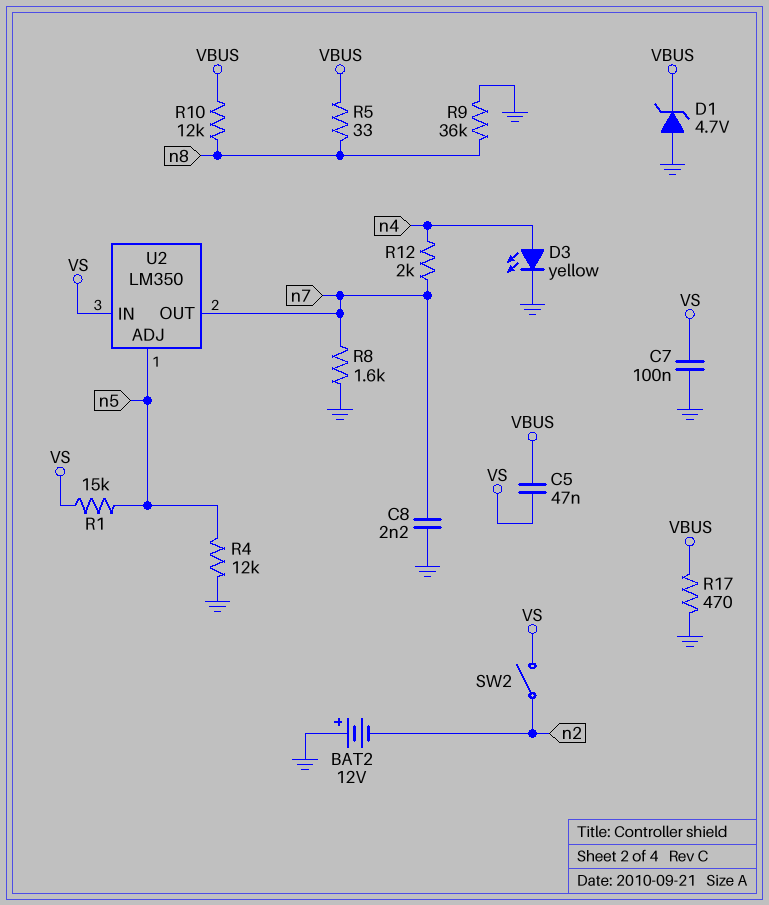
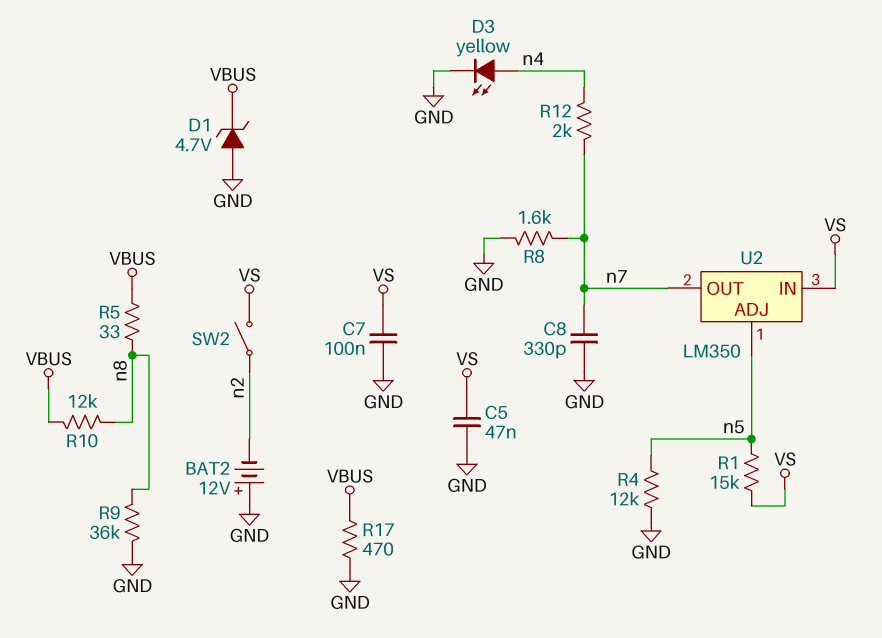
C5: 47nF (VBUS, VS) -> 47nF (GND, VS)
C8: 2.2nF (GND, n7) -> 330pF (GND, n7)

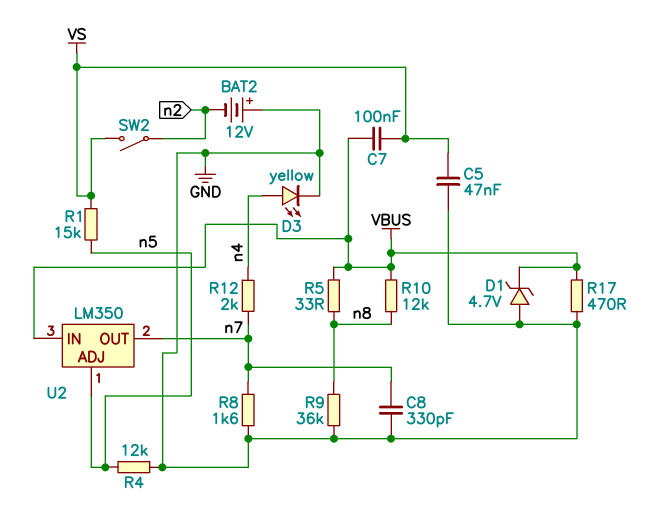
C7: 100nF (GND, VS) -> 100nF (VBUS, VS)
U2 pin IN: VS -> VBUS

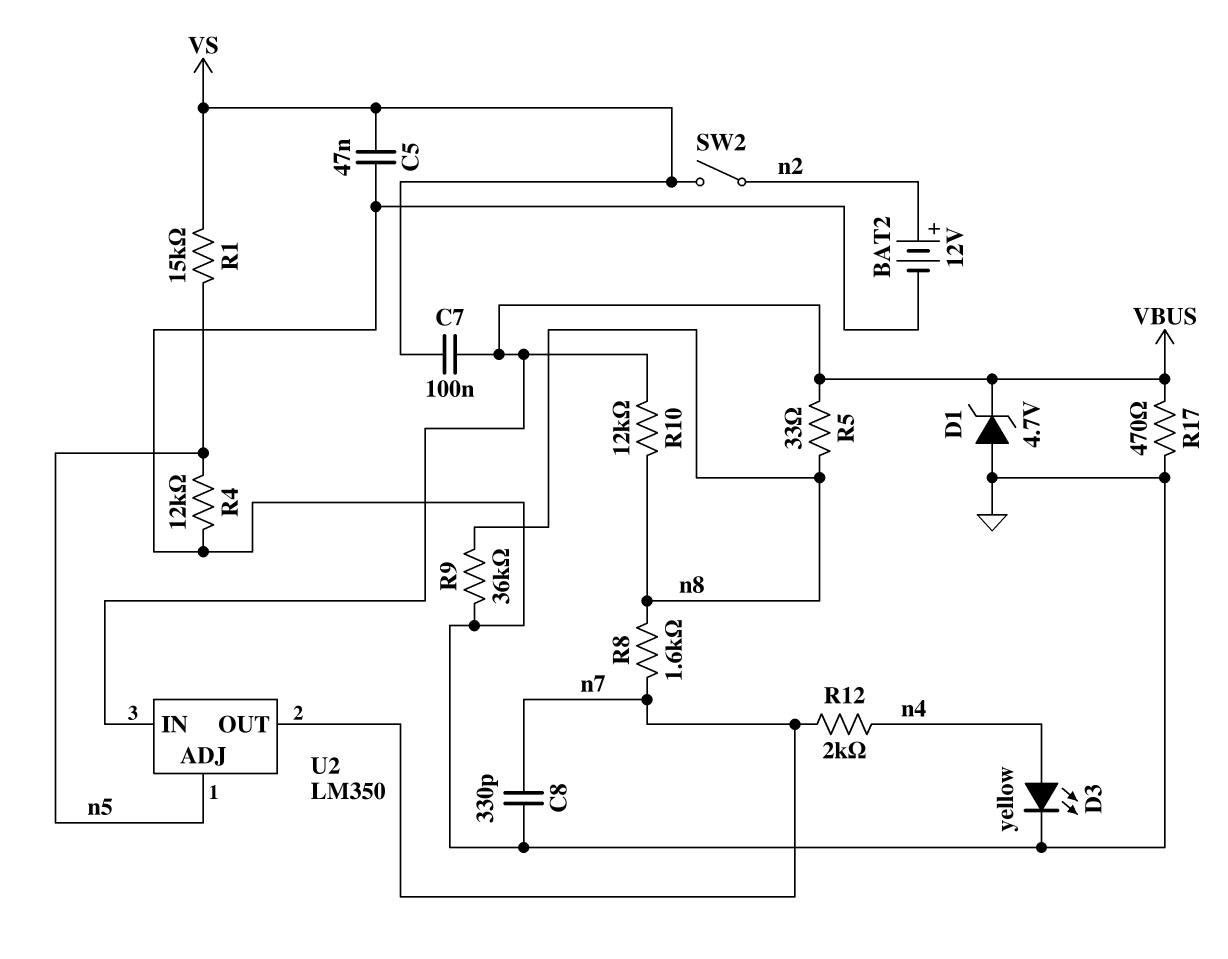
BAT2: 12V (plus GND, minus n2) -> 12V (plus n2, minus GND)
R8: 1.6k (GND, n7) -> 1.6k (n7, n8)

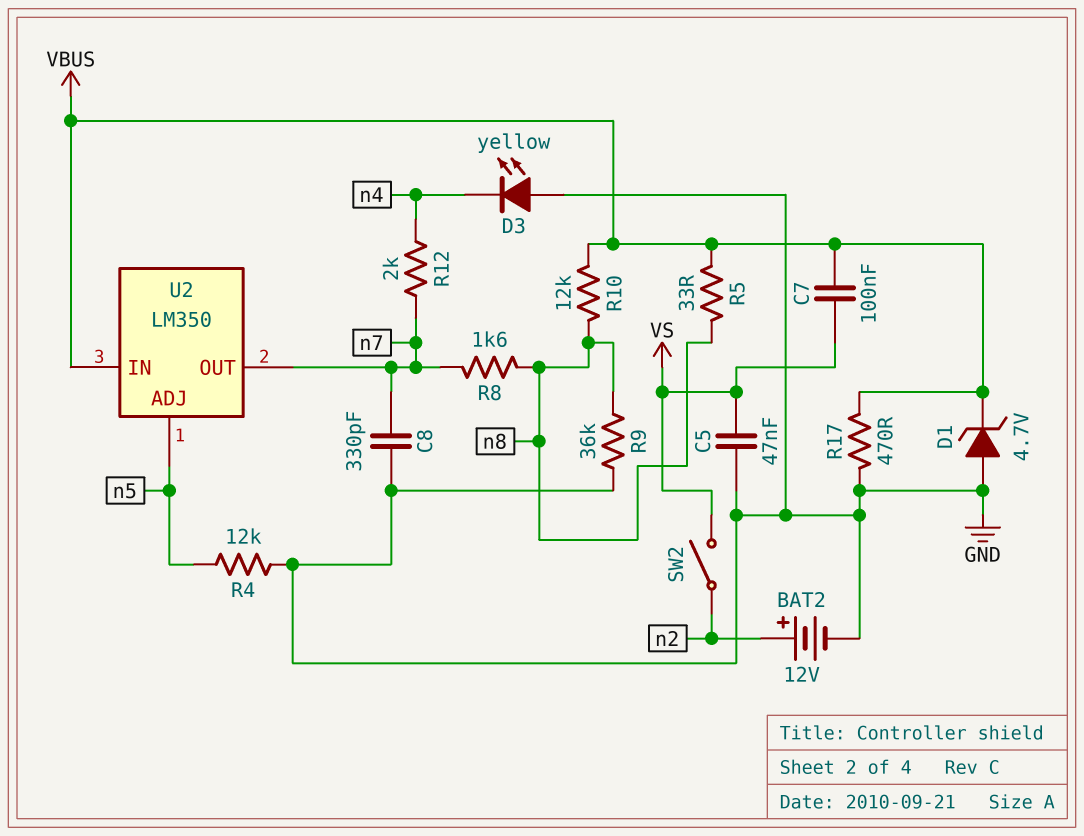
D3: LED yellow (A n4, K GND) -> LED yellow (A GND, K n4)
R1: 15k (VS, n5) -> none

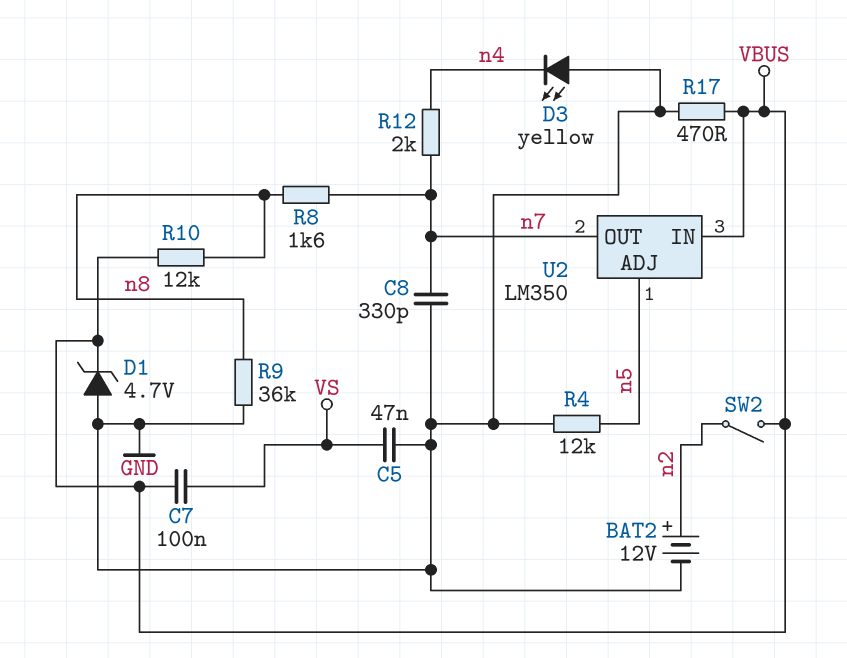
R5: 33 (VBUS, n8) -> none
SW2: switch (VS, n2) -> switch (VBUS, n2)

